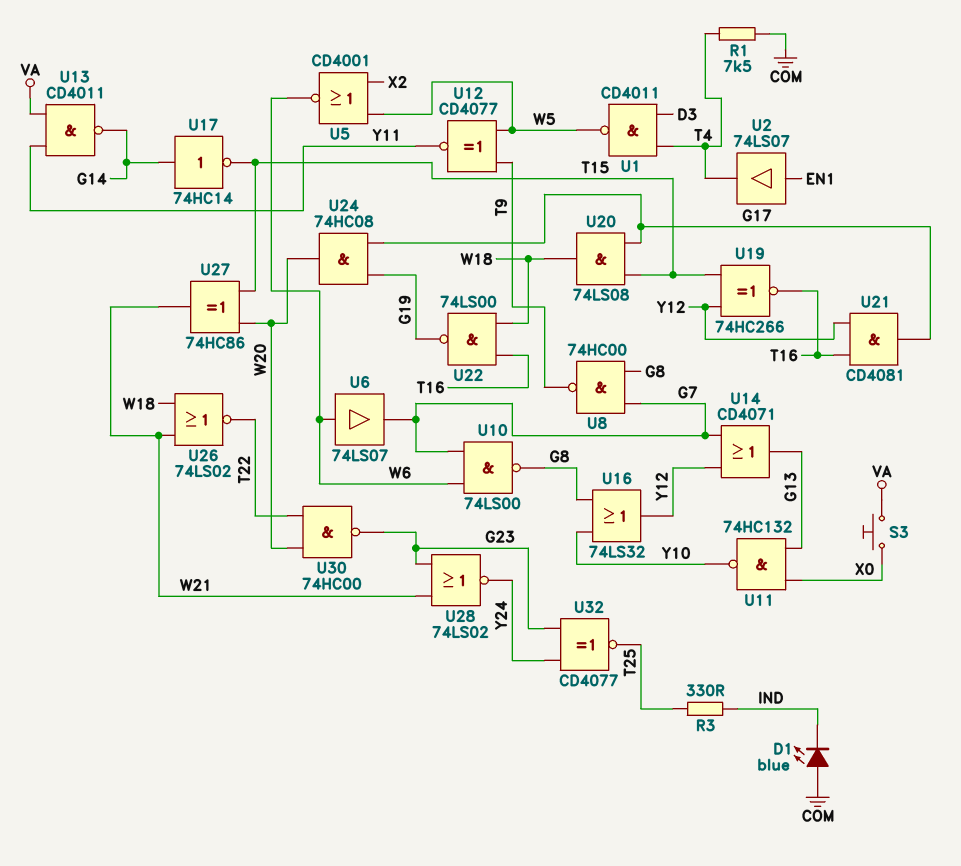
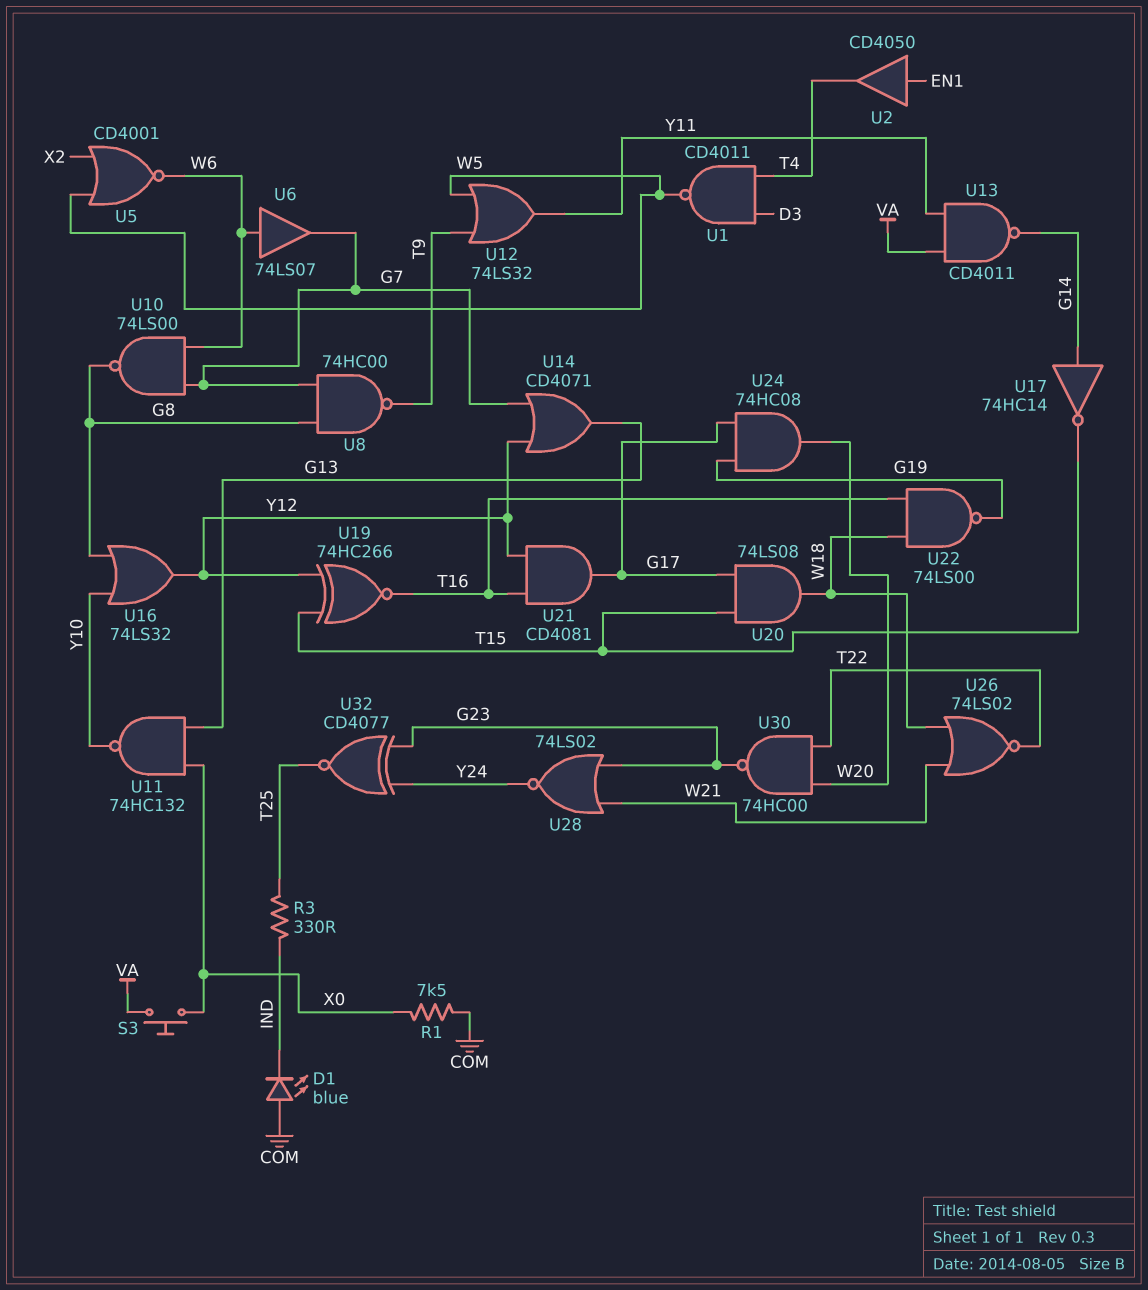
R1: 7.5k (COM, T4) -> 7.5k (COM, X0)
U2: buffer 74LS07 (in EN1, out T4) -> buffer CD4050 (in EN1, out T4)
U12: XNOR CD4077 (in T9, in W5, out Y11) -> OR 74LS32 (in T9, in W5, out Y11)
U27: XOR 74HC86 (in T15, in W20, out W21) -> none

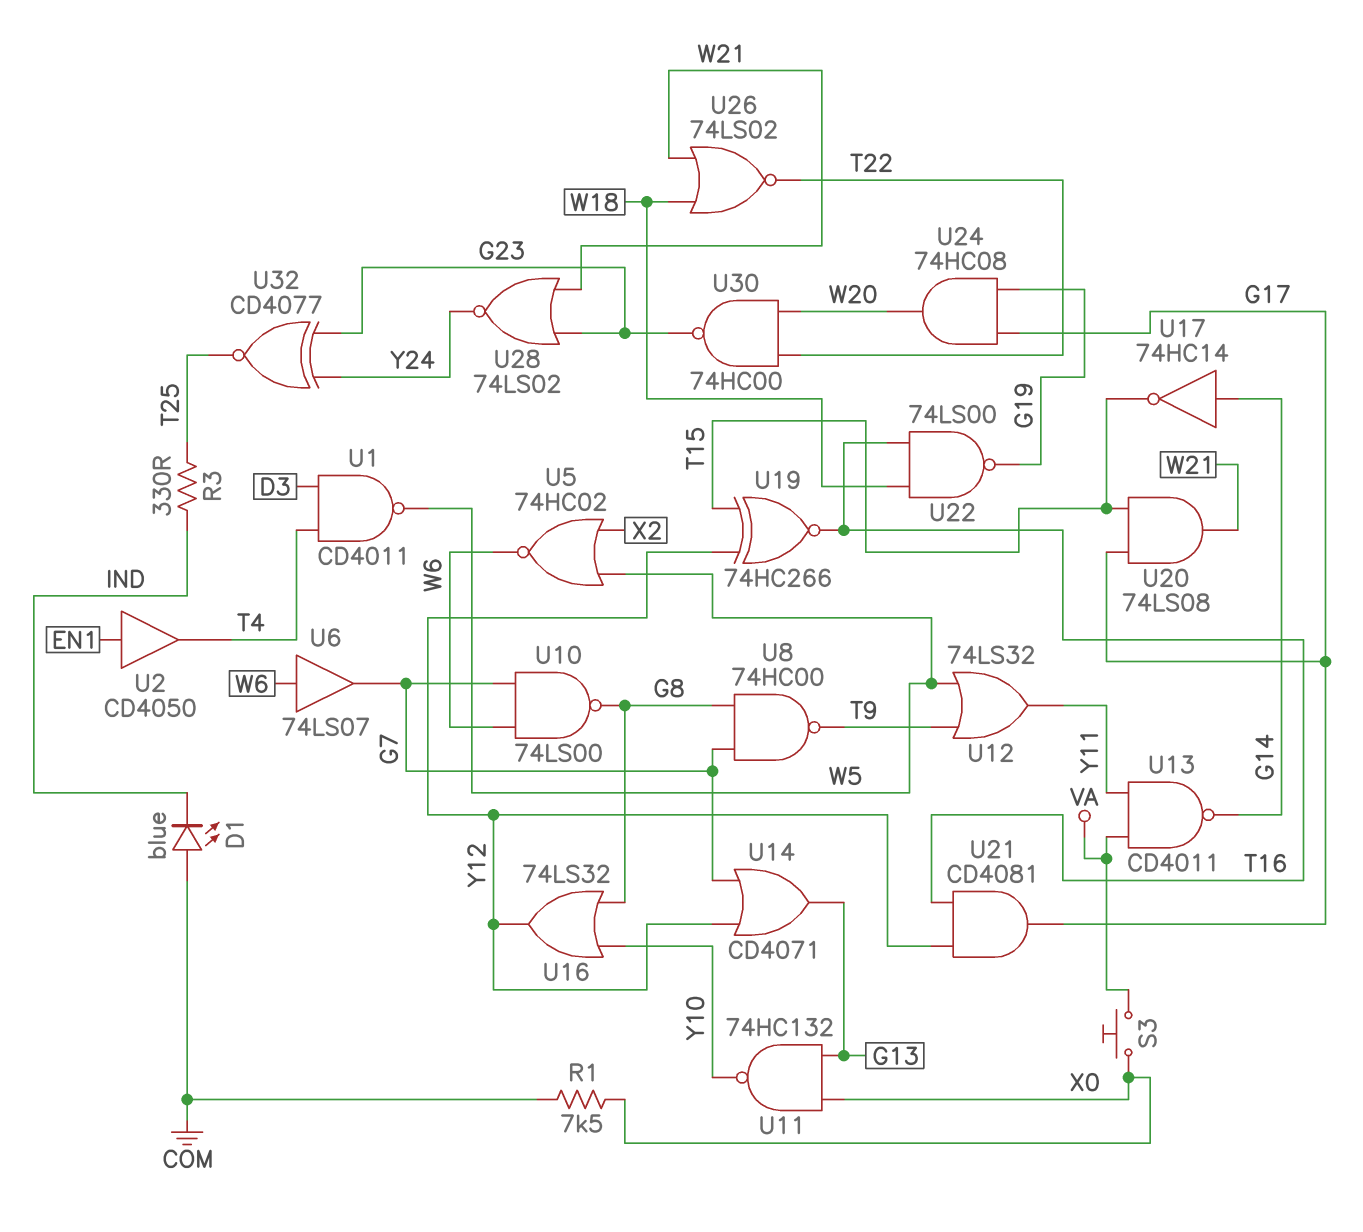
U5: NOR CD4001 (in W5, in X2, out W6) -> NOR 74HC02 (in W5, in X2, out W6)
U20: AND 74LS08 (in G17, in T15, out W18) -> AND 74LS08 (in G17, in T15, out W21)

